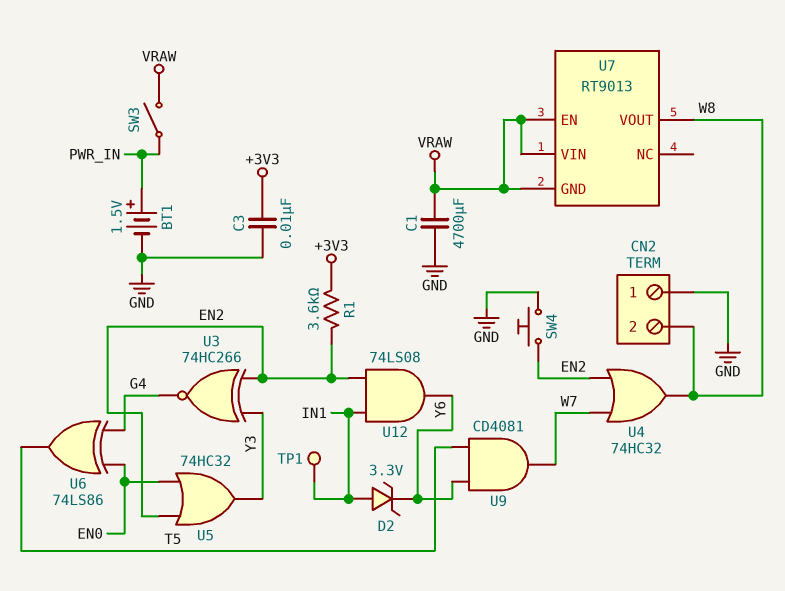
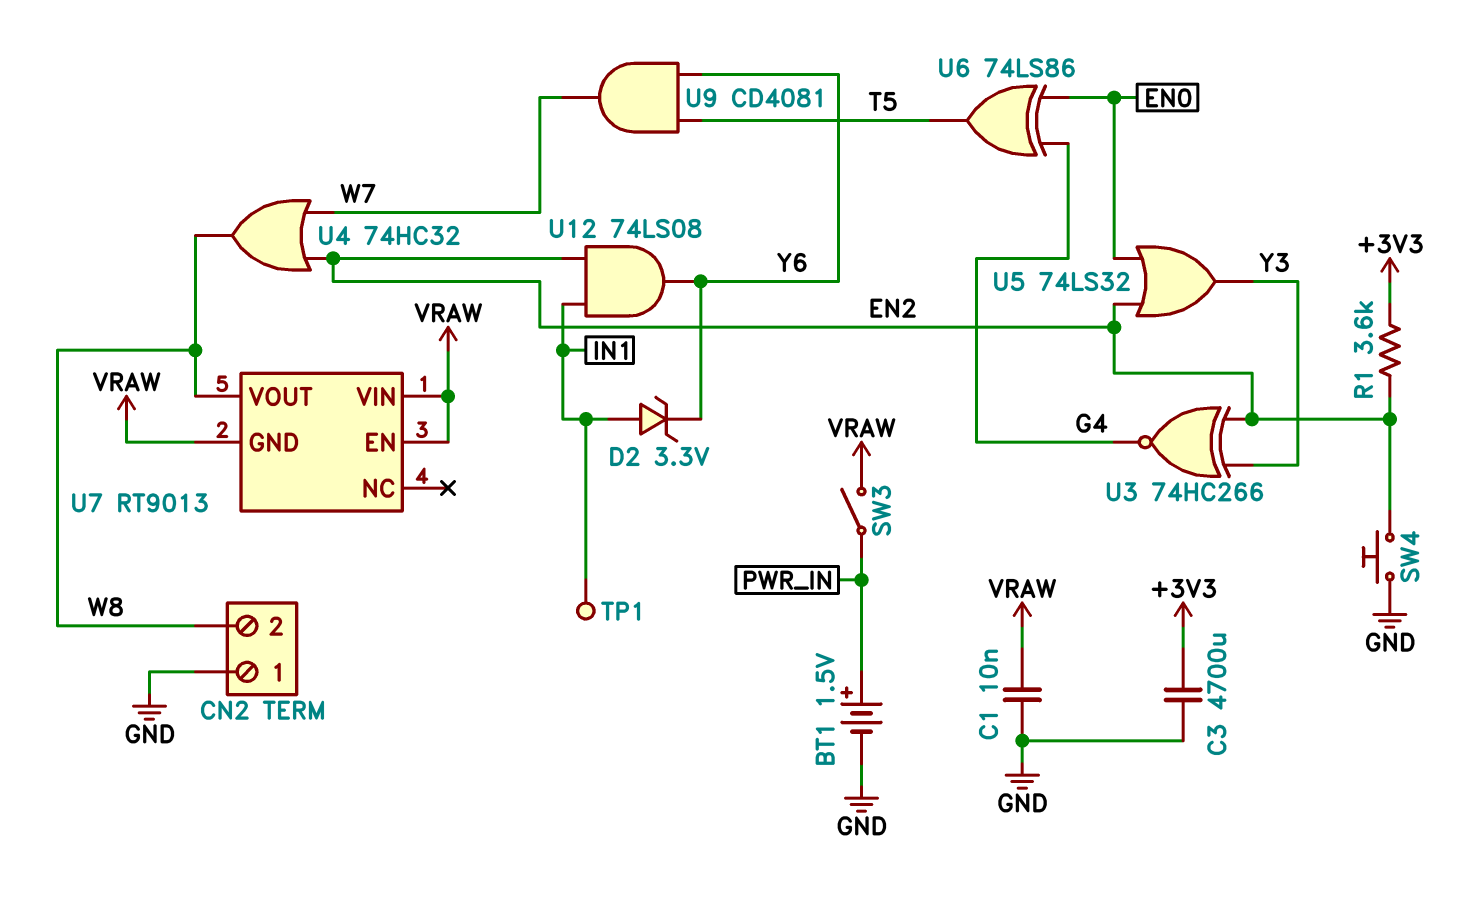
C1: 4700uF (GND, VRAW) -> 10nF (GND, VRAW)
C3: 10nF (+3V3, GND) -> 4700uF (+3V3, GND)
U5: OR 74HC32 (in EN0, in EN2, out Y3) -> OR 74LS32 (in EN0, in EN2, out Y3)

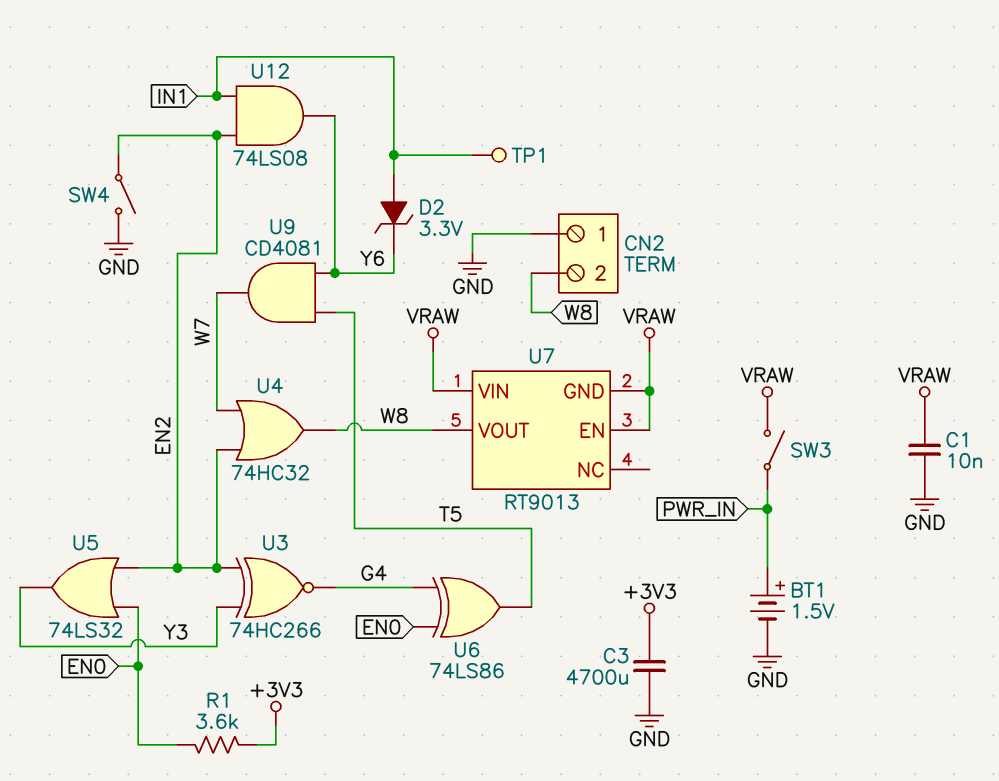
R1: 3.6k (+3V3, EN2) -> 3.6k (+3V3, EN0)
SW4: button (EN2, GND) -> switch (EN2, GND)

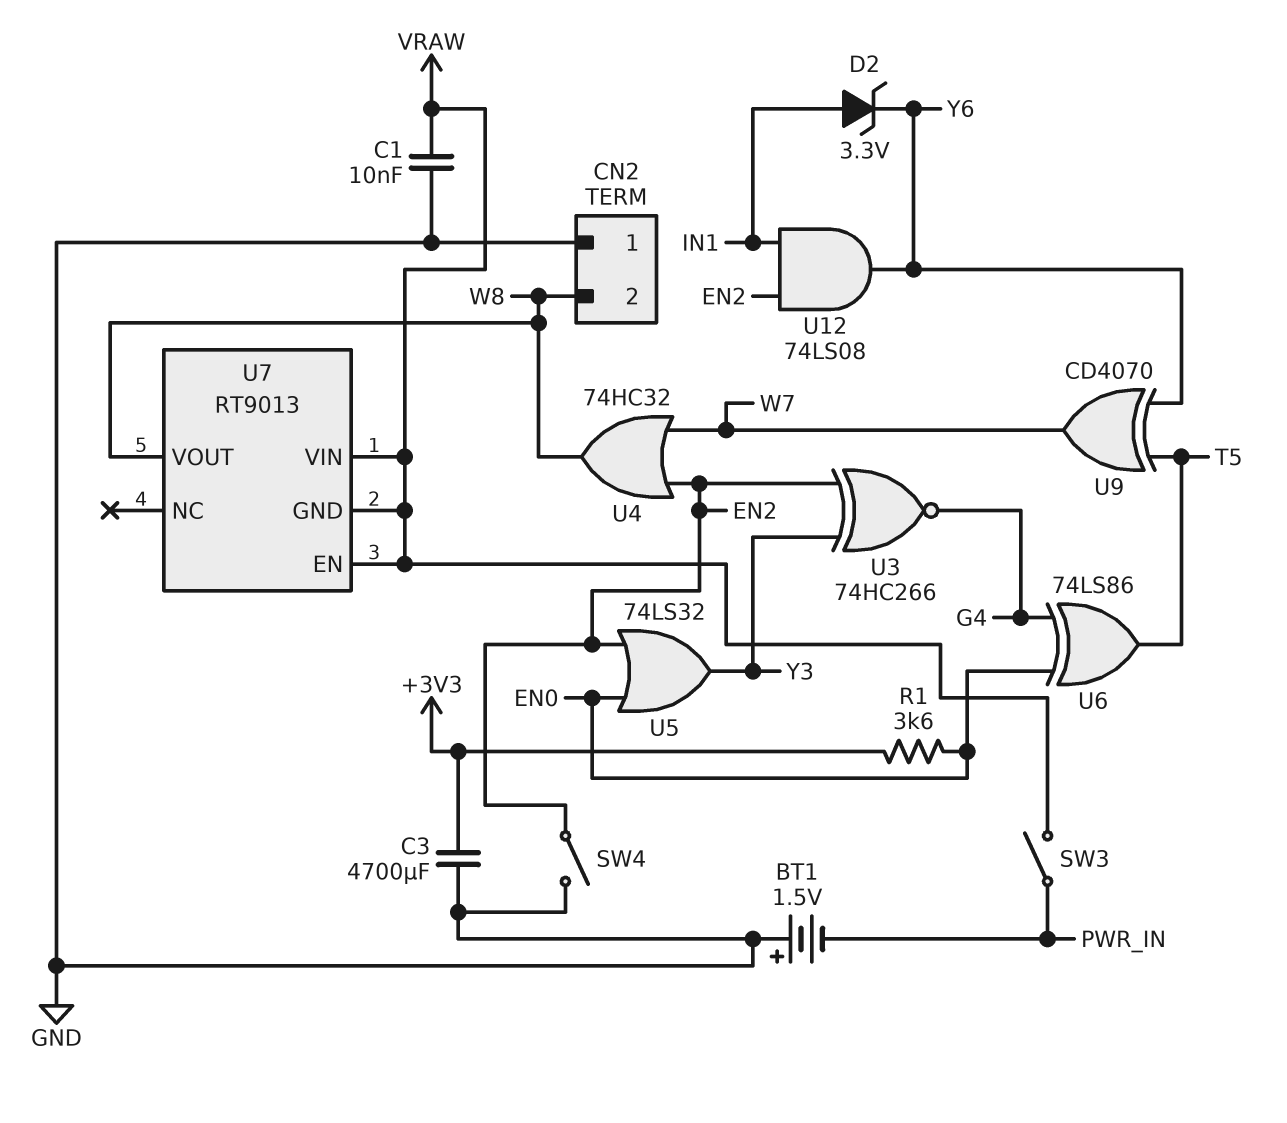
BT1: 1.5V (plus PWR_IN, minus GND) -> 1.5V (plus GND, minus PWR_IN)
TP1: test point (IN1) -> none
U9: AND CD4081 (in T5, in Y6, out W7) -> XOR CD4070 (in T5, in Y6, out W7)

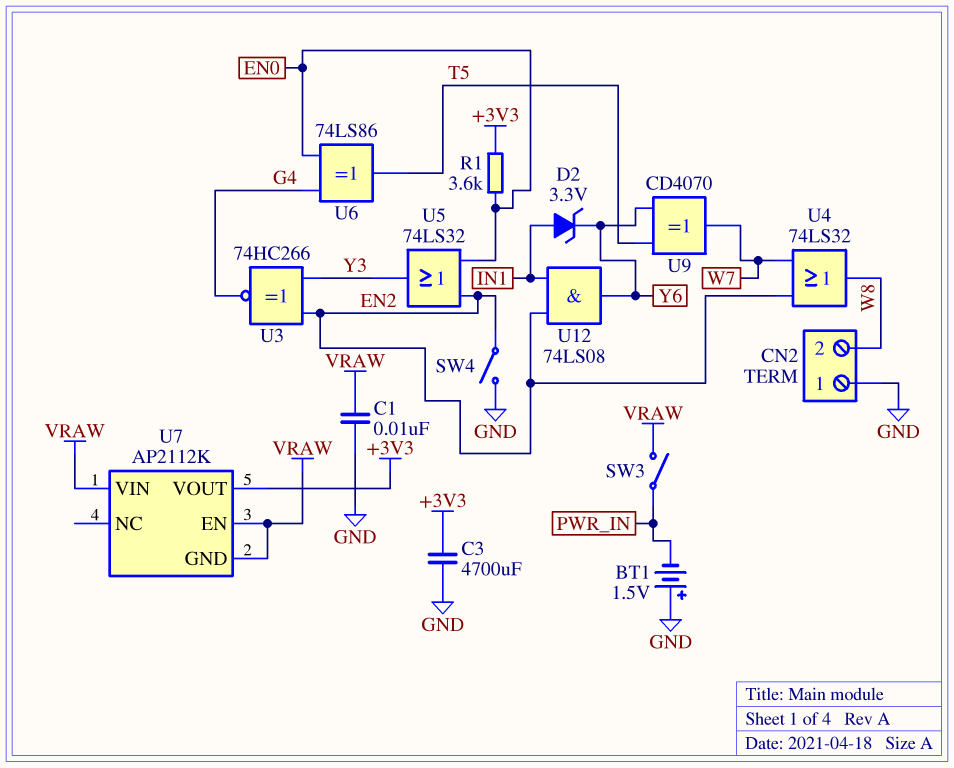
U4: OR 74HC32 (in EN2, in W7, out W8) -> OR 74LS32 (in EN2, in W7, out W8)
U7: RT9013 -> AP2112K
U7 pin VOUT: W8 -> +3V3

